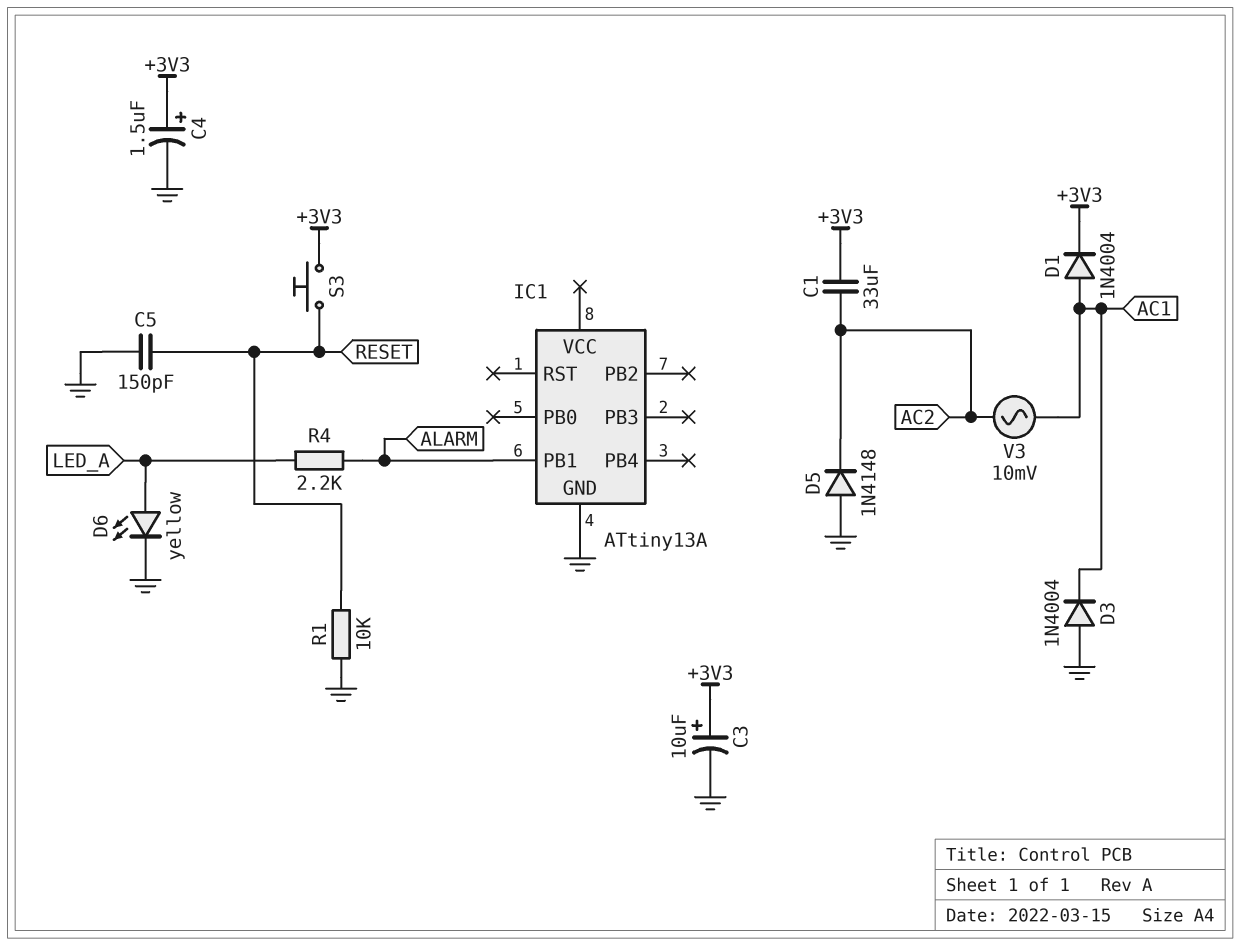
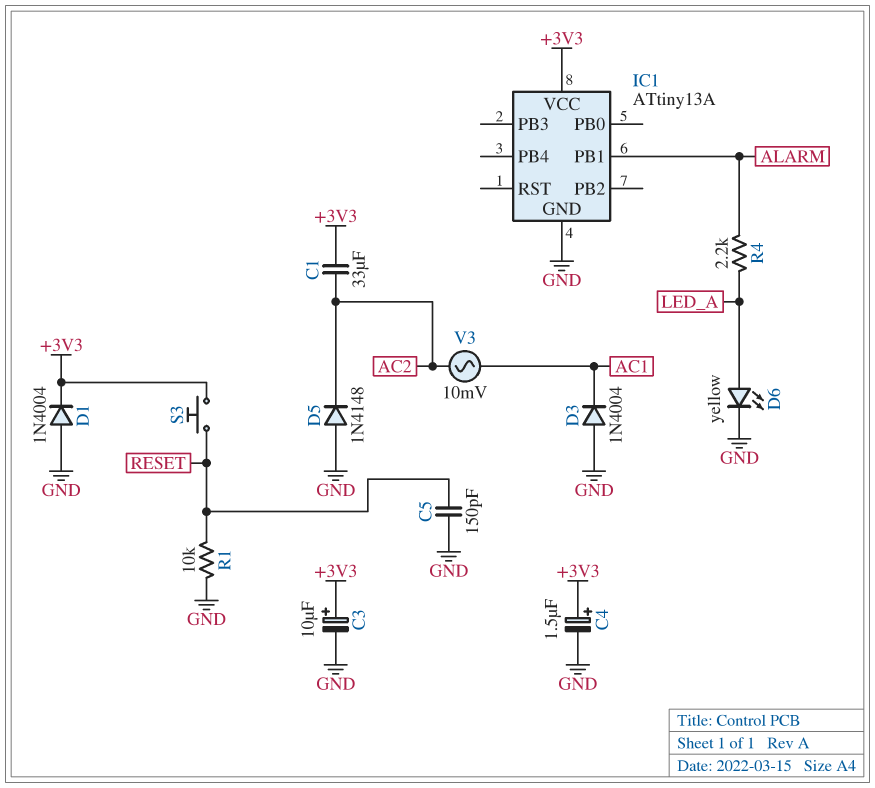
D1: diode 1N4004 (A AC1, K +3V3) -> diode 1N4004 (A GND, K +3V3)
IC1 pin VCC: none -> +3V3

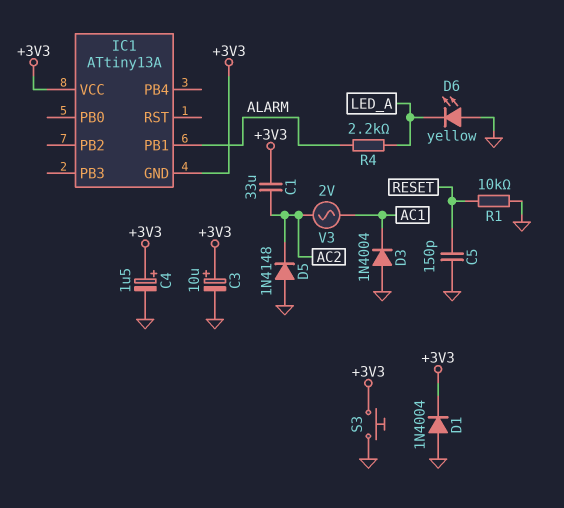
D6: LED yellow (A LED_A, K GND) -> LED yellow (A GND, K LED_A)
IC1 pin GND: GND -> +3V3
S3: button (+3V3, RESET) -> button (+3V3, GND)
V3: AC 10mV (AC1, AC2) -> AC 2V (AC1, AC2)

